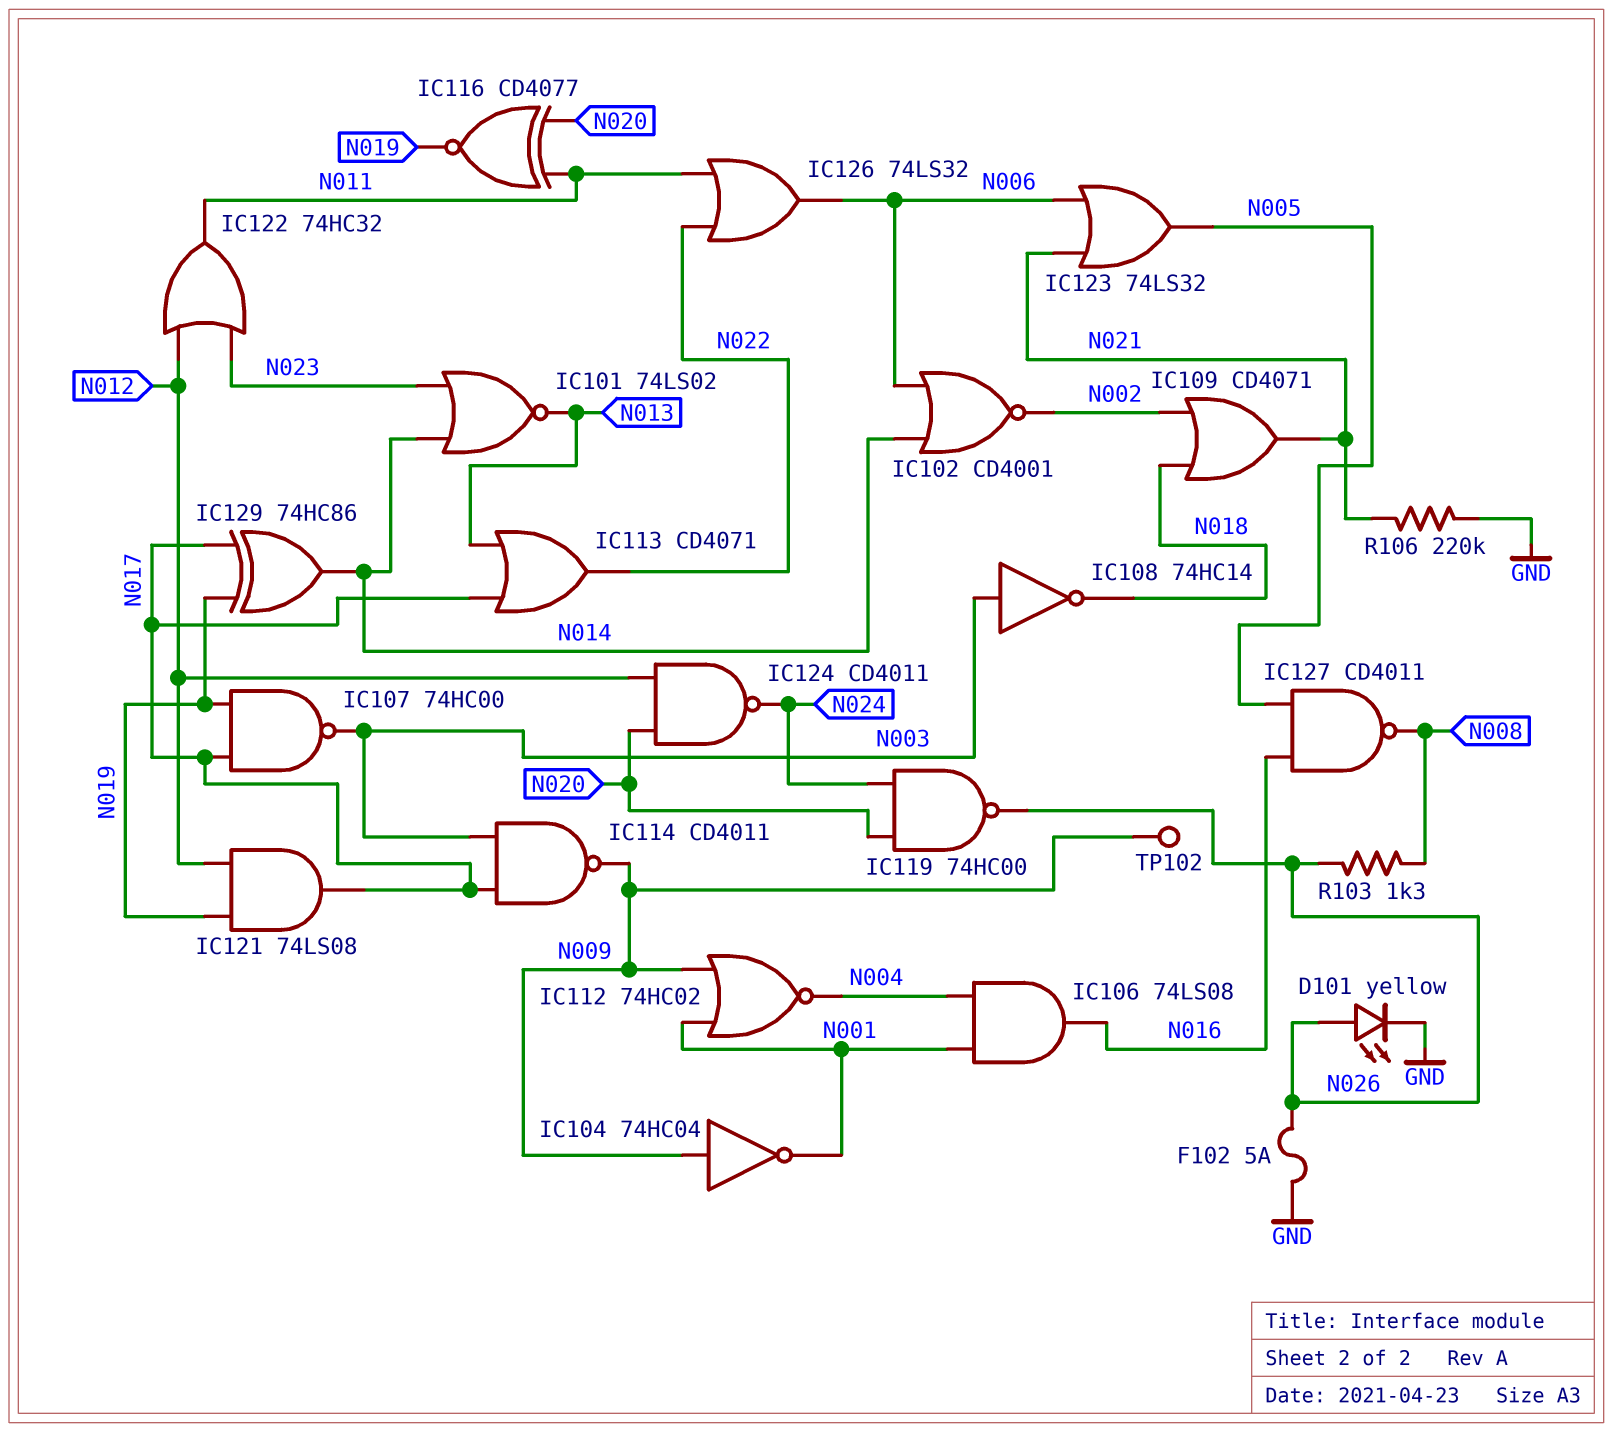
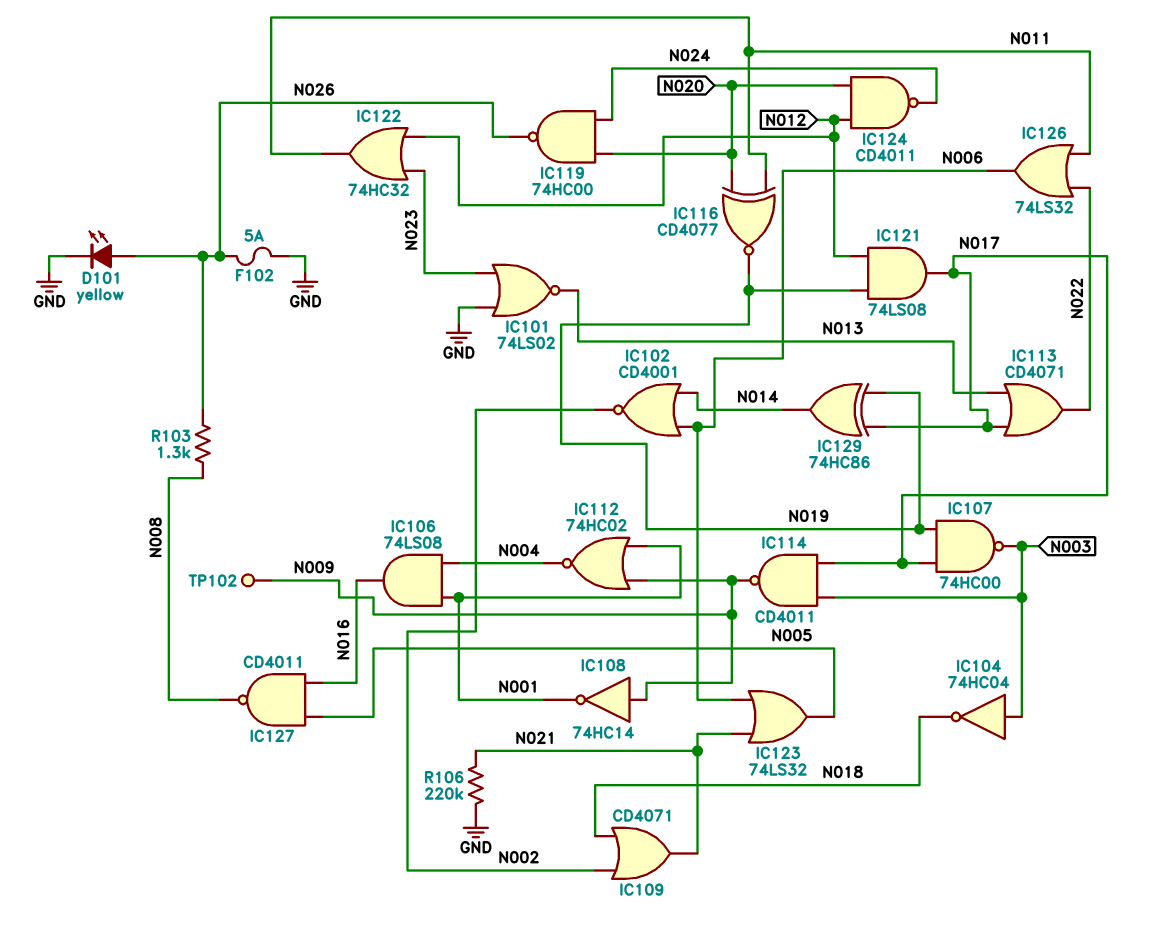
IC101: NOR 74LS02 (in N014, in N023, out N013) -> NOR 74LS02 (in GND, in N023, out N013)
IC104: NOT 74HC04 (in N009, out N001) -> NOT 74HC04 (in N003, out N018)
IC108: NOT 74HC14 (in N003, out N018) -> NOT 74HC14 (in N009, out N001)

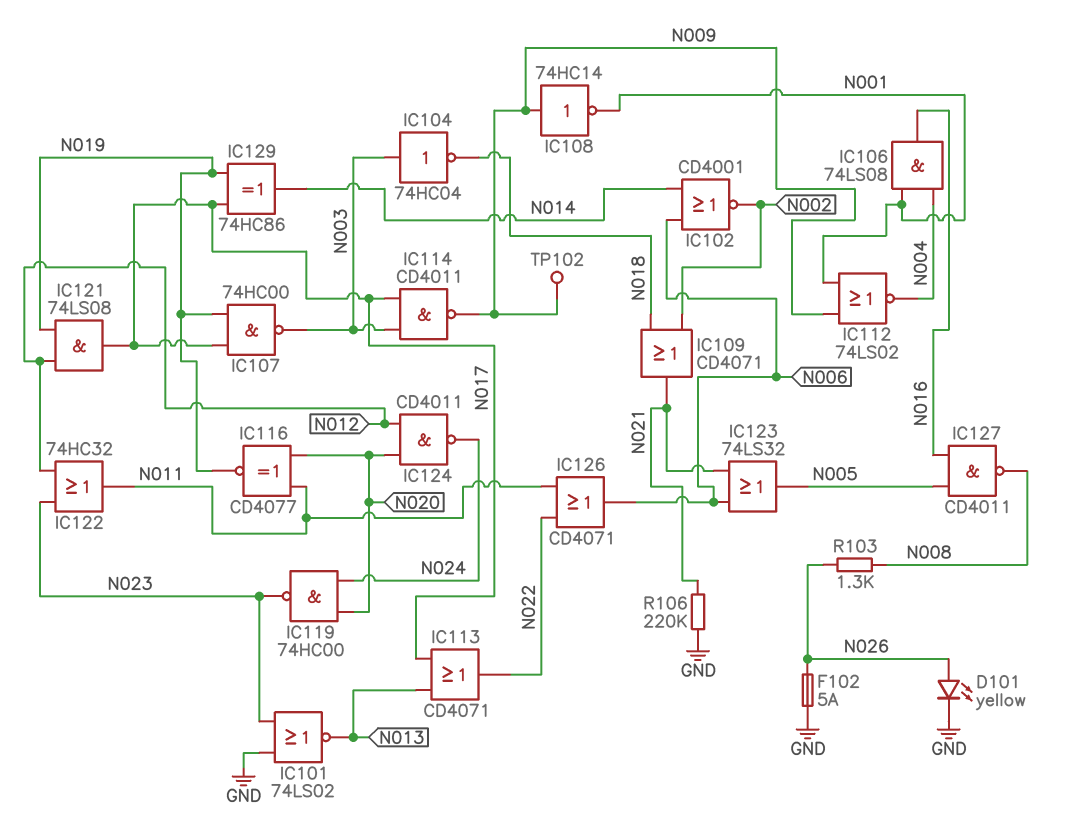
IC112: NOR 74HC02 (in N001, in N009, out N004) -> NOR 74LS02 (in N001, in N009, out N004)
IC119: NAND 74HC00 (in N020, in N024, out N026) -> NAND 74HC00 (in N020, in N024, out N023)
IC126: OR 74LS32 (in N011, in N022, out N006) -> OR CD4071 (in N011, in N022, out N006)

